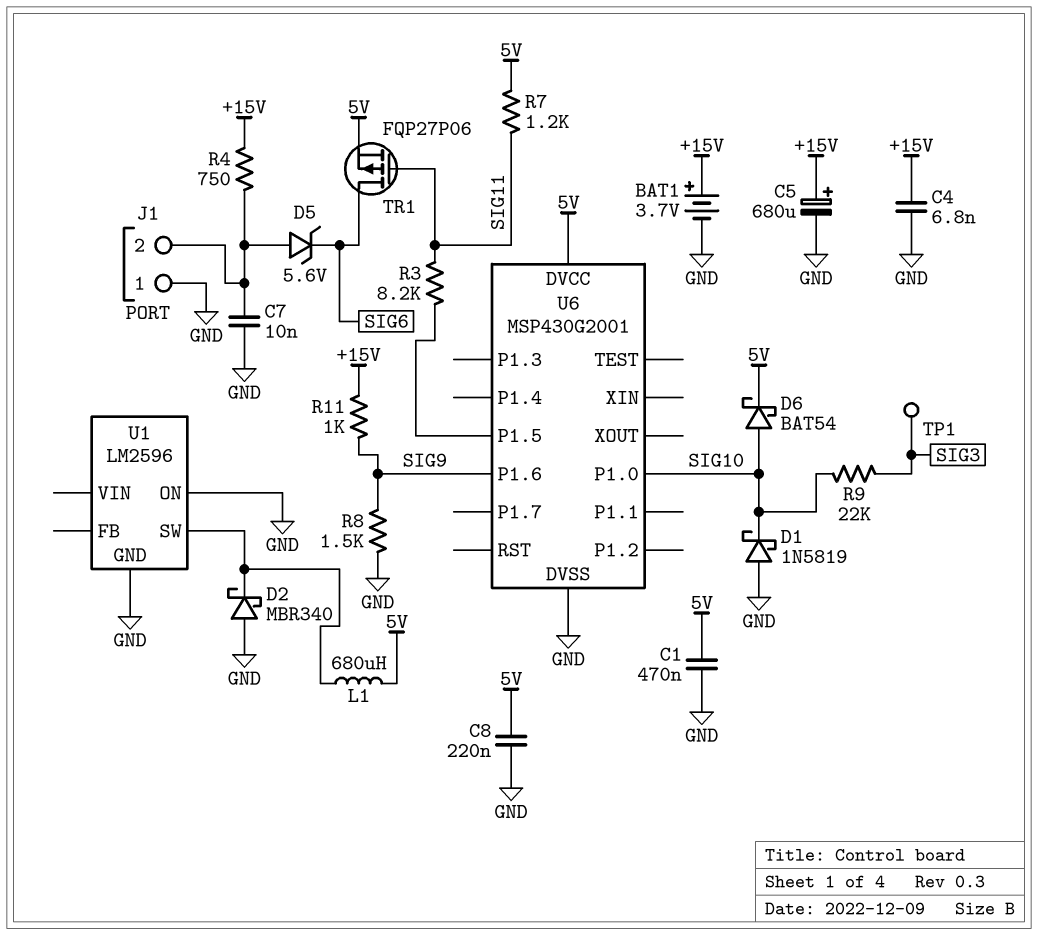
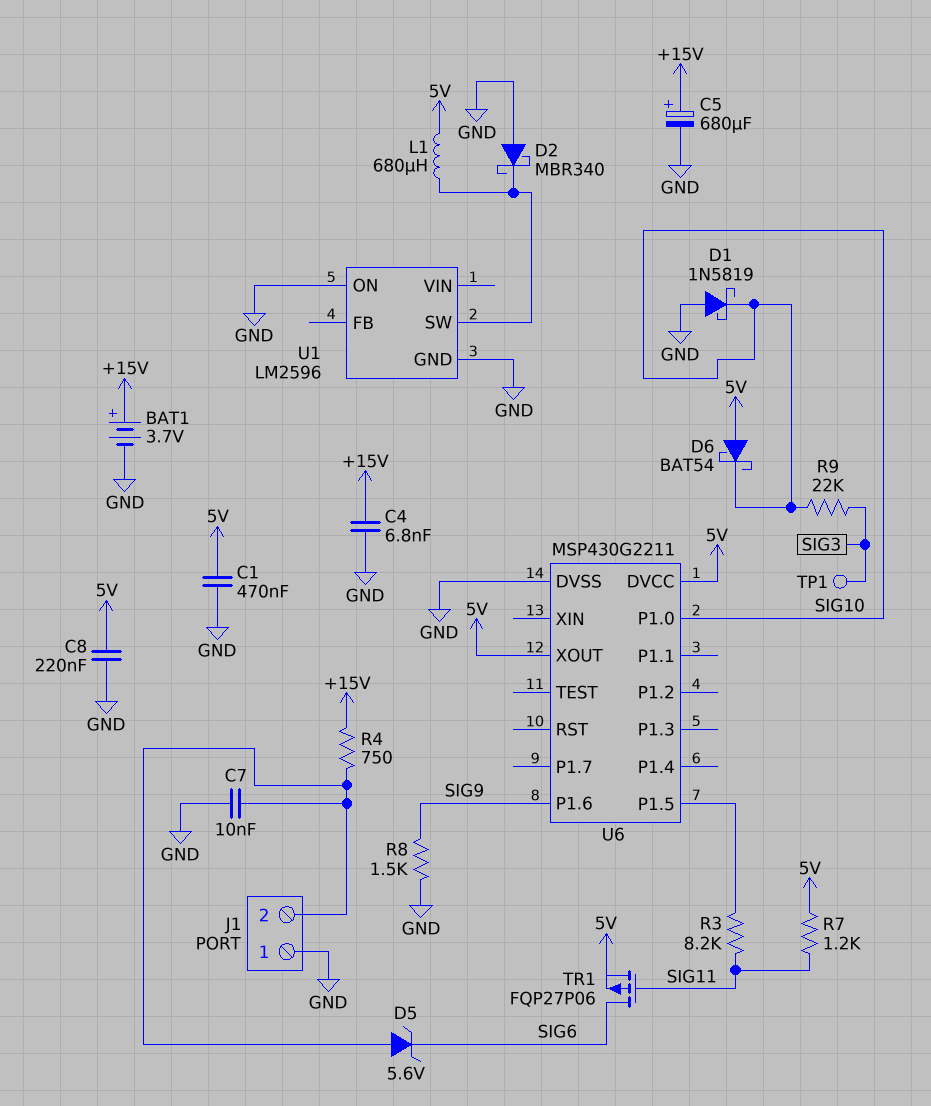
D6: schottky BAT54 (A SIG10, K 5V) -> schottky BAT54 (A 5V, K SIG10)
R11: 1k (+15V, SIG9) -> none
U6: MSP430G2001 -> MSP430G2211
U6 pin XOUT: none -> 5V

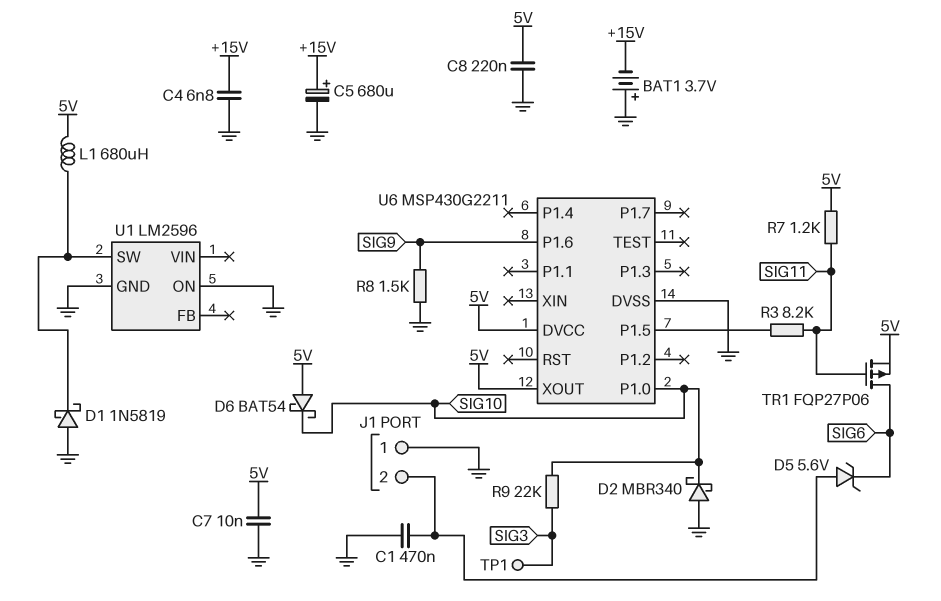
BAT1: 3.7V (plus +15V, minus GND) -> 3.7V (plus GND, minus +15V)
C1: 470nF (5V, GND) -> 470nF (GND, J1/2)
C7: 10nF (GND, J1/2) -> 10nF (5V, GND)
D1: schottky 1N5819 (A GND, K SIG10) -> schottky 1N5819 (A GND, K U1/SW)
D2: schottky MBR340 (A GND, K U1/SW) -> schottky MBR340 (A GND, K SIG10)
R4: 750 (+15V, J1/2) -> none

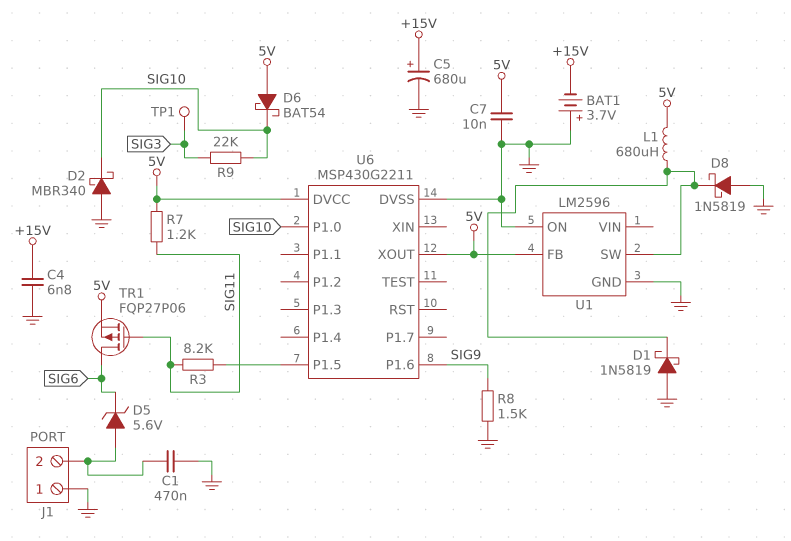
C8: 220nF (5V, GND) -> none
D8: none -> schottky 1N5819 (A GND, K U1/SW)
U1 pin FB: none -> 5V

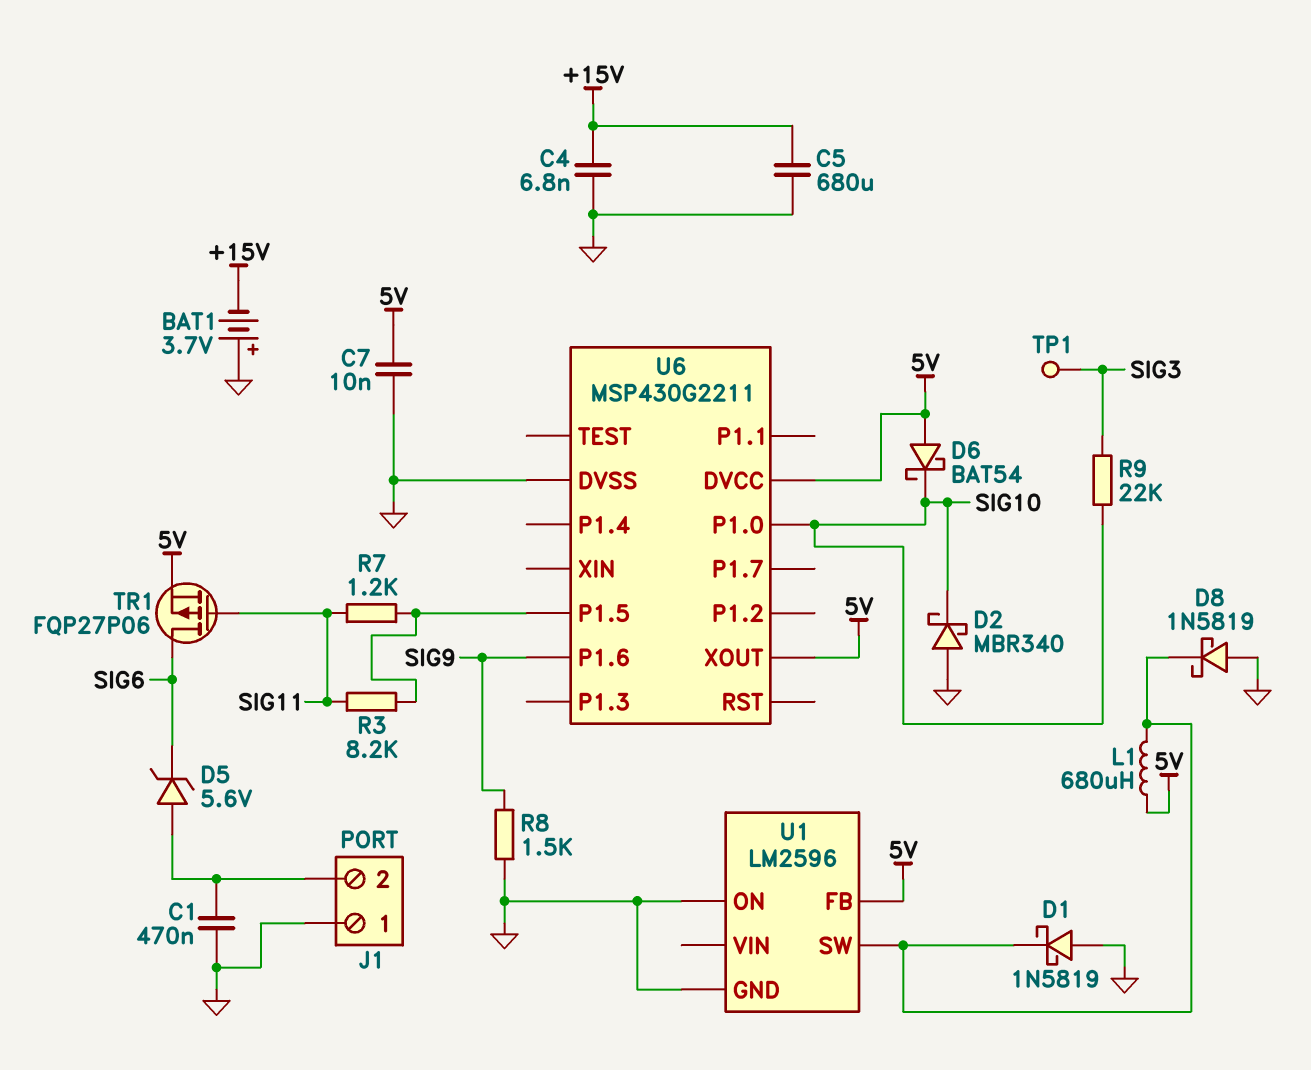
C5: 680uF (plus +15V, minus GND) -> 680uF (+15V, GND)
R7: 1.2k (5V, SIG11) -> 1.2k (SIG11, U6/P1.5)

